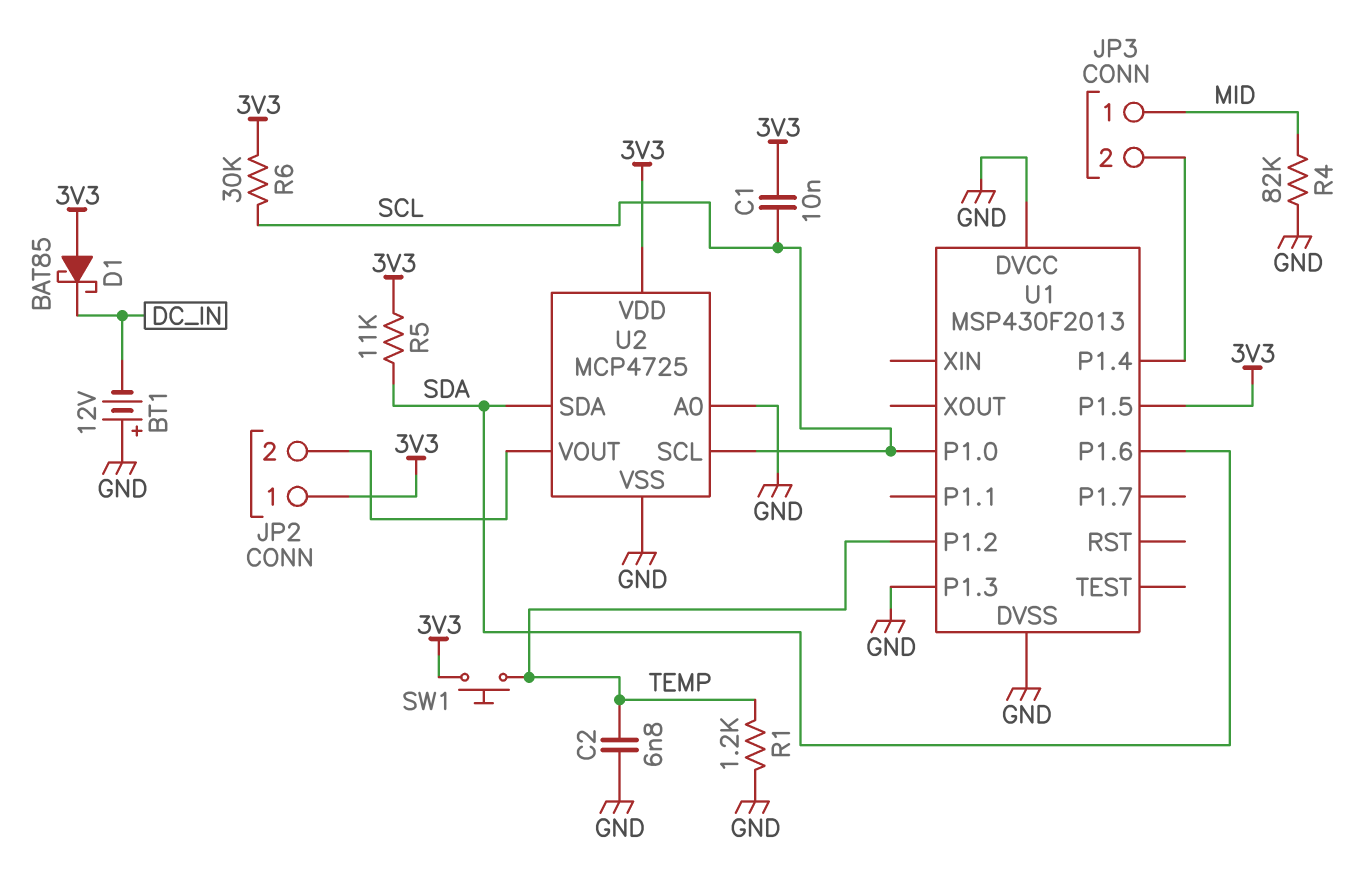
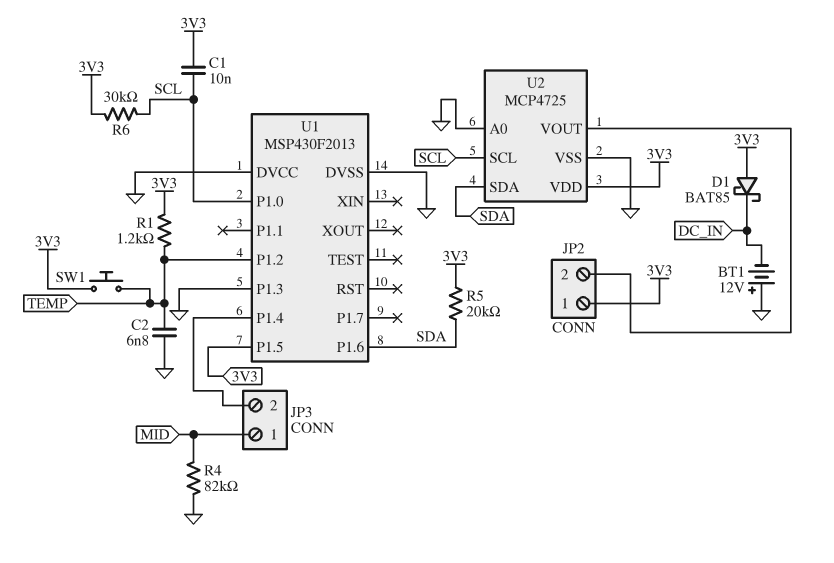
R1: 1.2k (GND, TEMP) -> 1.2k (3V3, TEMP)
R5: 11k (3V3, SDA) -> 20k (3V3, SDA)

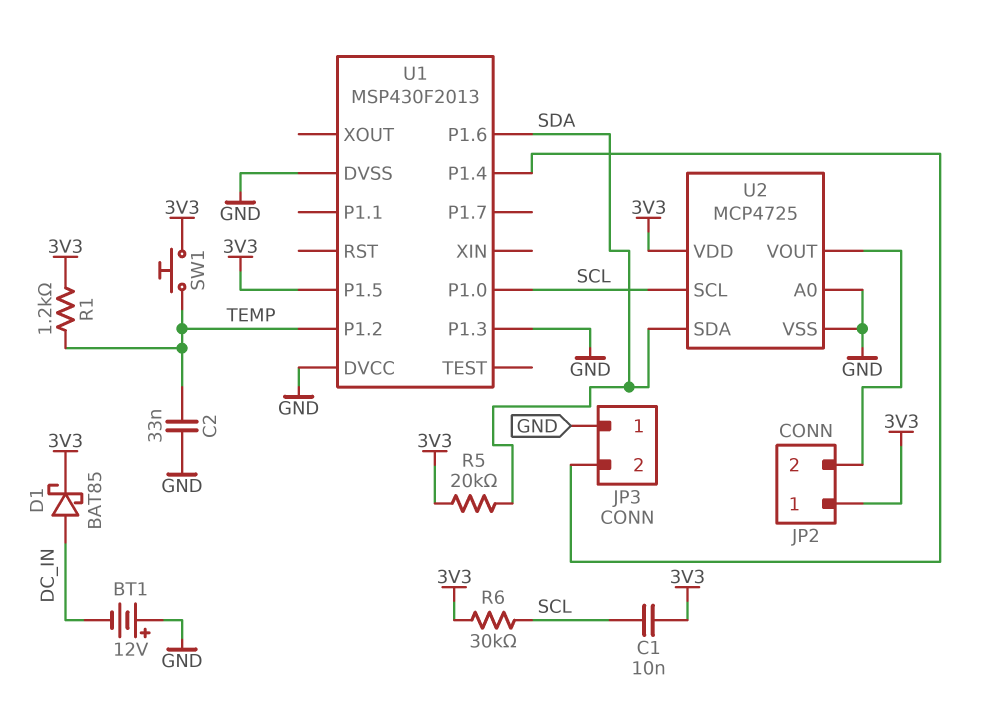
C2: 6.8nF (GND, TEMP) -> 33nF (GND, TEMP)
D1: schottky BAT85 (A 3V3, K DC_IN) -> schottky BAT85 (A DC_IN, K 3V3)
JP3 pin 1: MID -> GND
R4: 82k (GND, MID) -> none

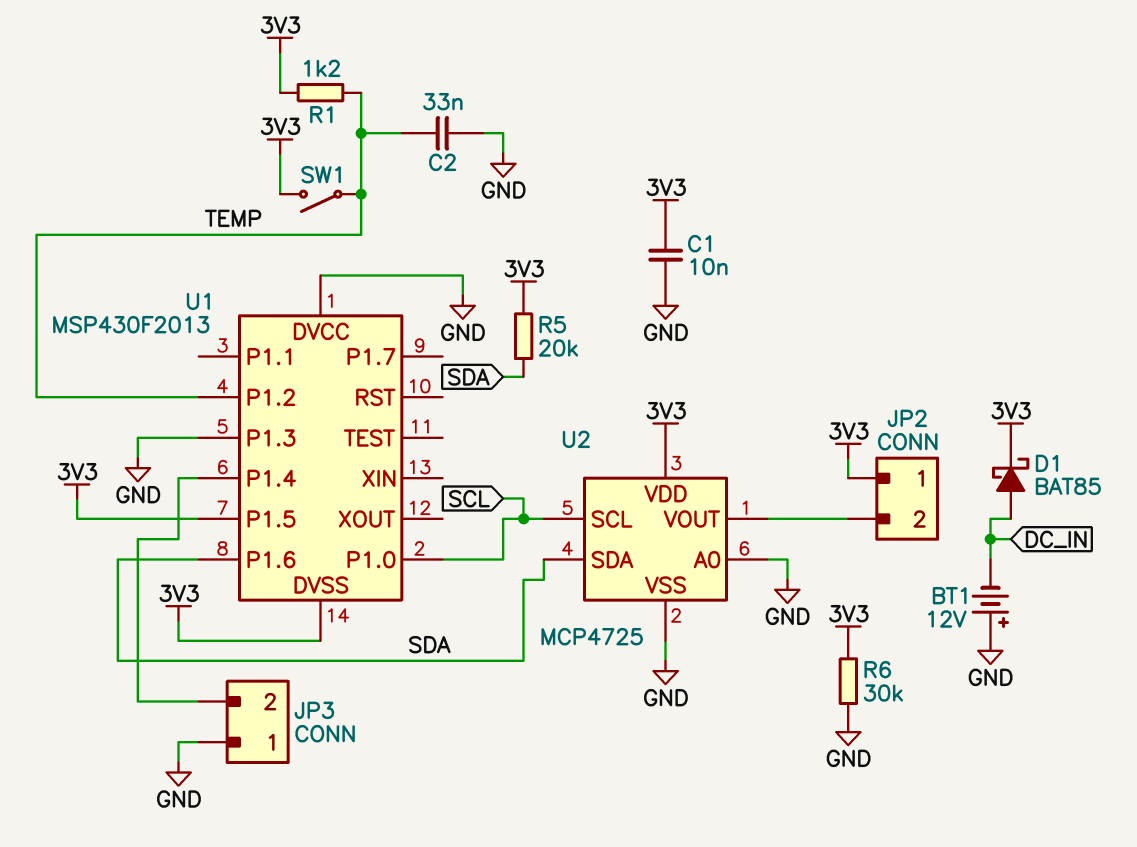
C1: 10nF (3V3, SCL) -> 10nF (3V3, GND)
R6: 30k (3V3, SCL) -> 30k (3V3, GND)
SW1: button (3V3, TEMP) -> switch (3V3, TEMP)
U1 pin DVSS: GND -> 3V3

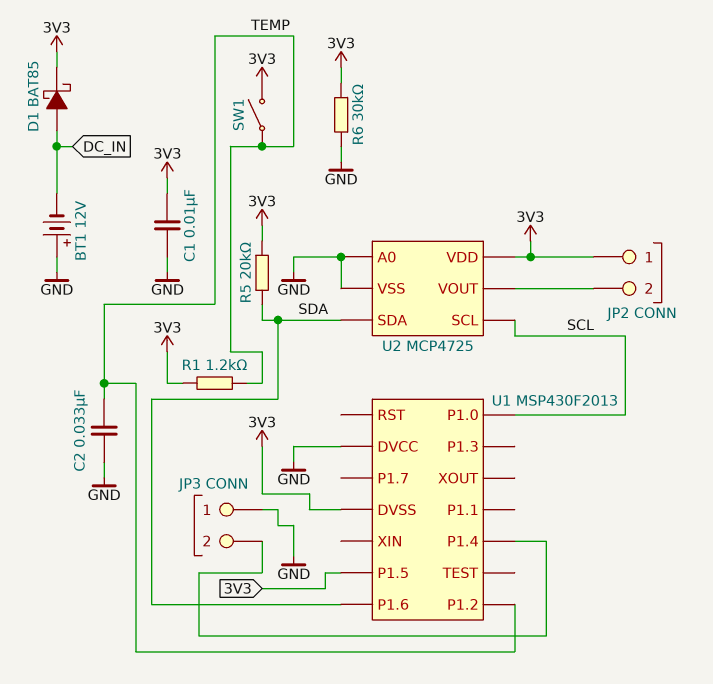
U1 pin P1.3: GND -> none

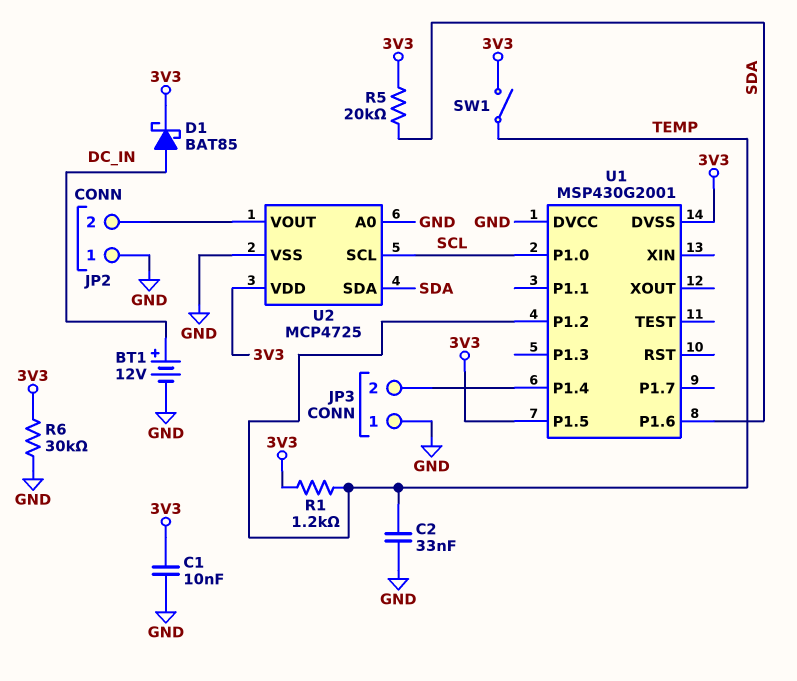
BT1: 12V (plus GND, minus DC_IN) -> 12V (plus DC_IN, minus GND)
JP2 pin 1: 3V3 -> GND
U1: MSP430F2013 -> MSP430G2001

